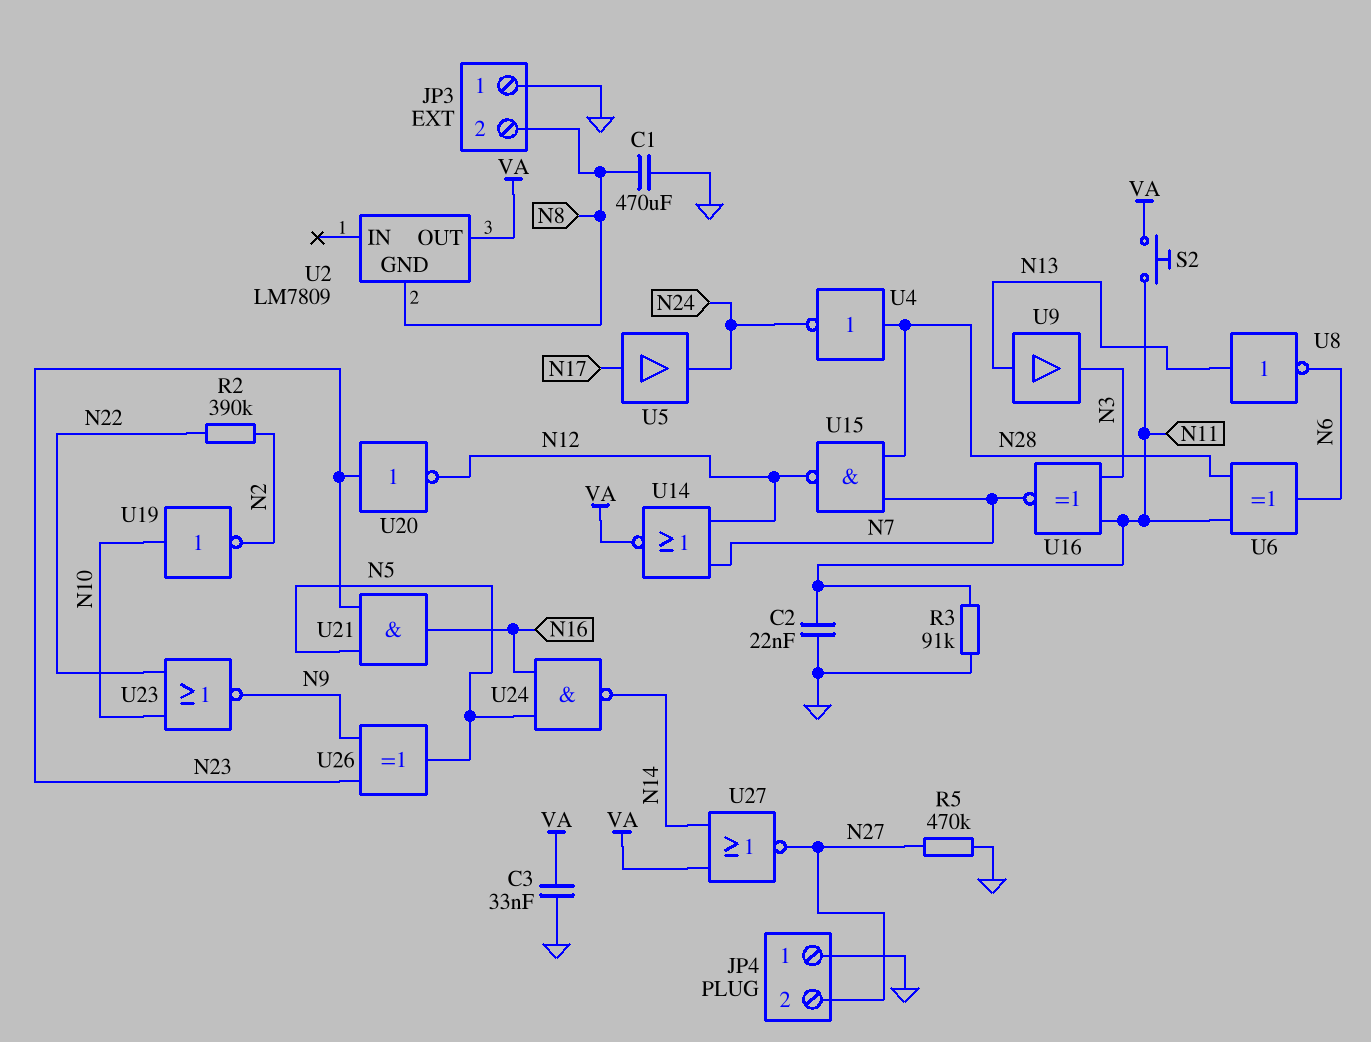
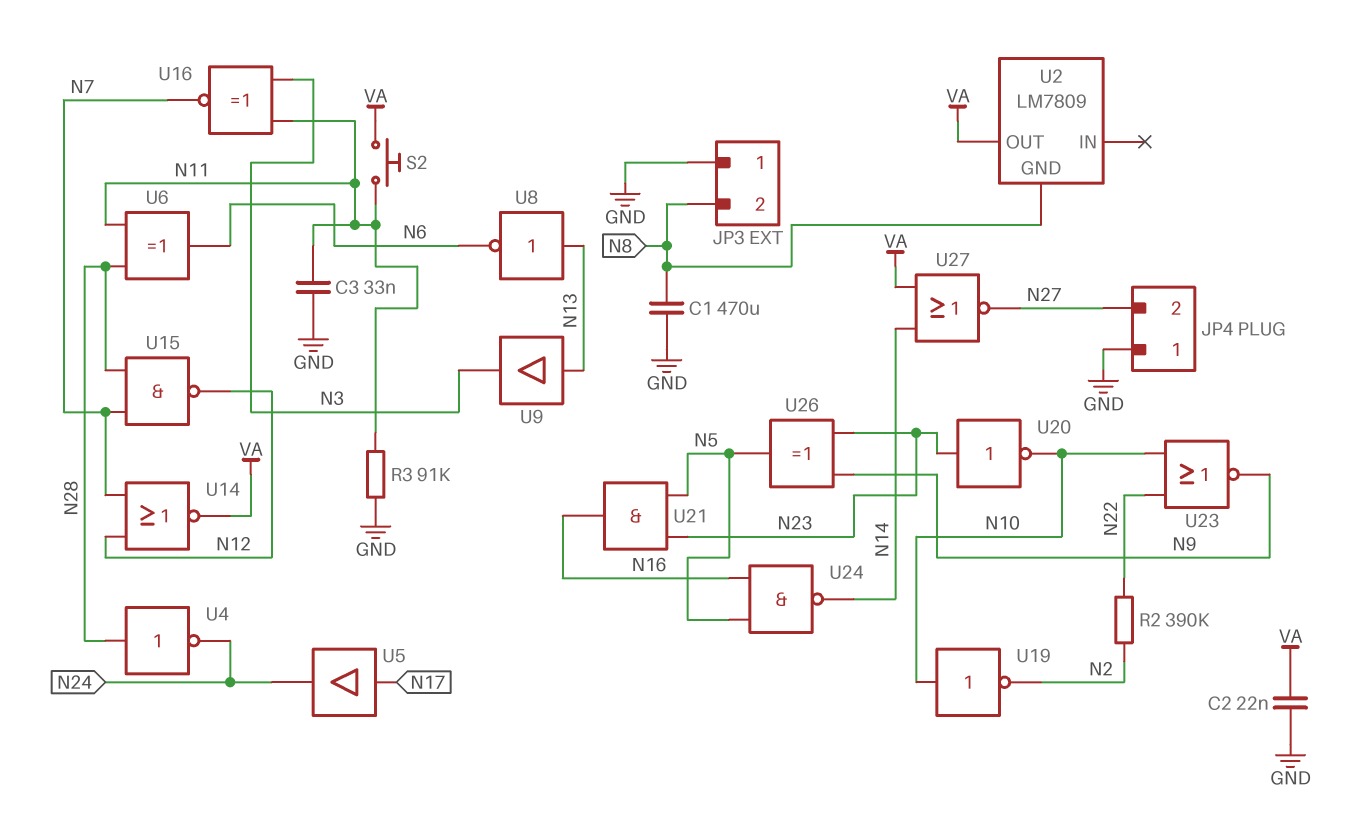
C2: 22nF (GND, N11) -> 22nF (GND, VA)
C3: 33nF (GND, VA) -> 33nF (GND, N11)
R5: 470k (GND, N27) -> none
U20: NOT (in N23, out N12) -> NOT (in N23, out N10)

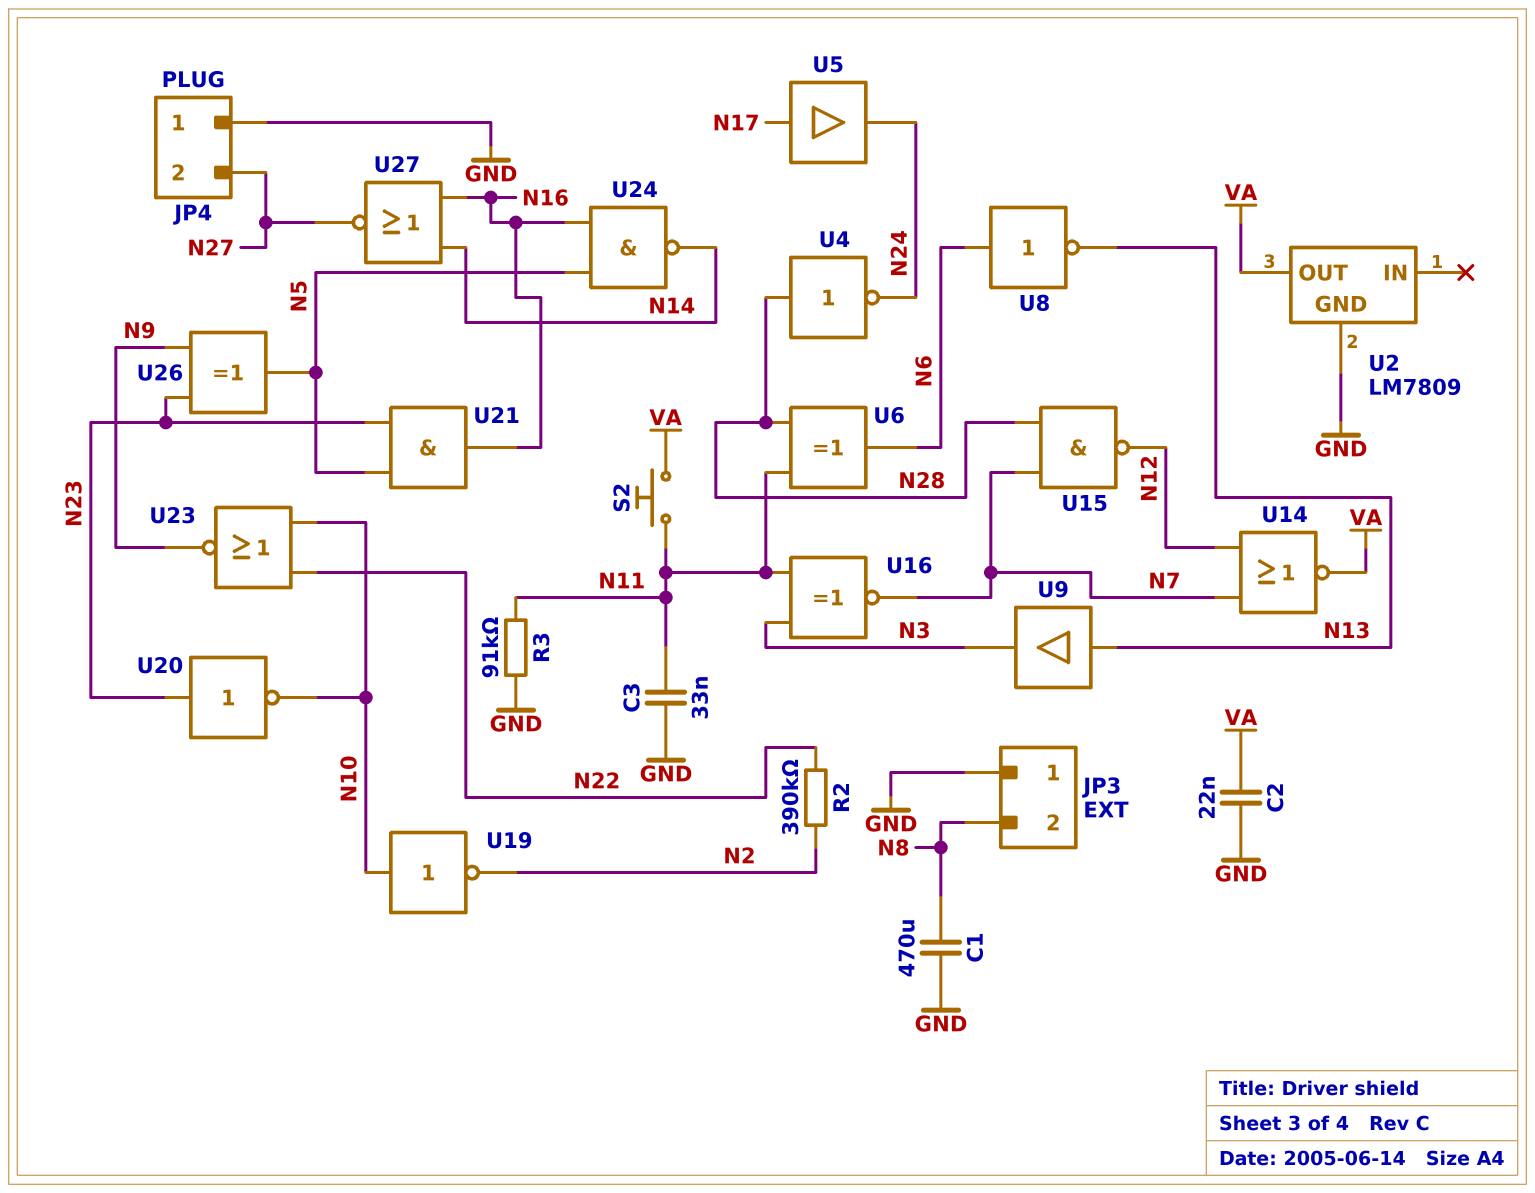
U2 pin GND: N8 -> GND
U8: NOT (in N13, out N6) -> NOT (in N6, out N13)
U27: NOR (in N14, in VA, out N27) -> NOR (in N14, in N16, out N27)

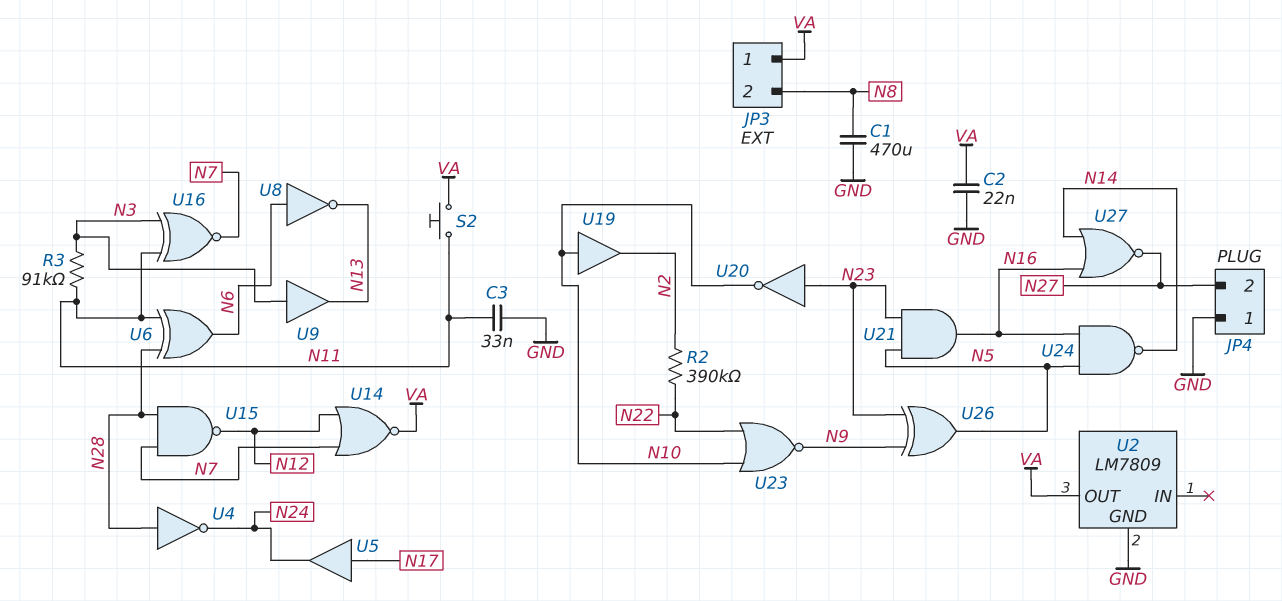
JP3 pin 1: GND -> VA
R3: 91k (GND, N11) -> 91k (N3, N11)
U9: buffer (in N13, out N3) -> buffer (in N3, out N13)
U19: NOT (in N10, out N2) -> buffer (in N10, out N2)

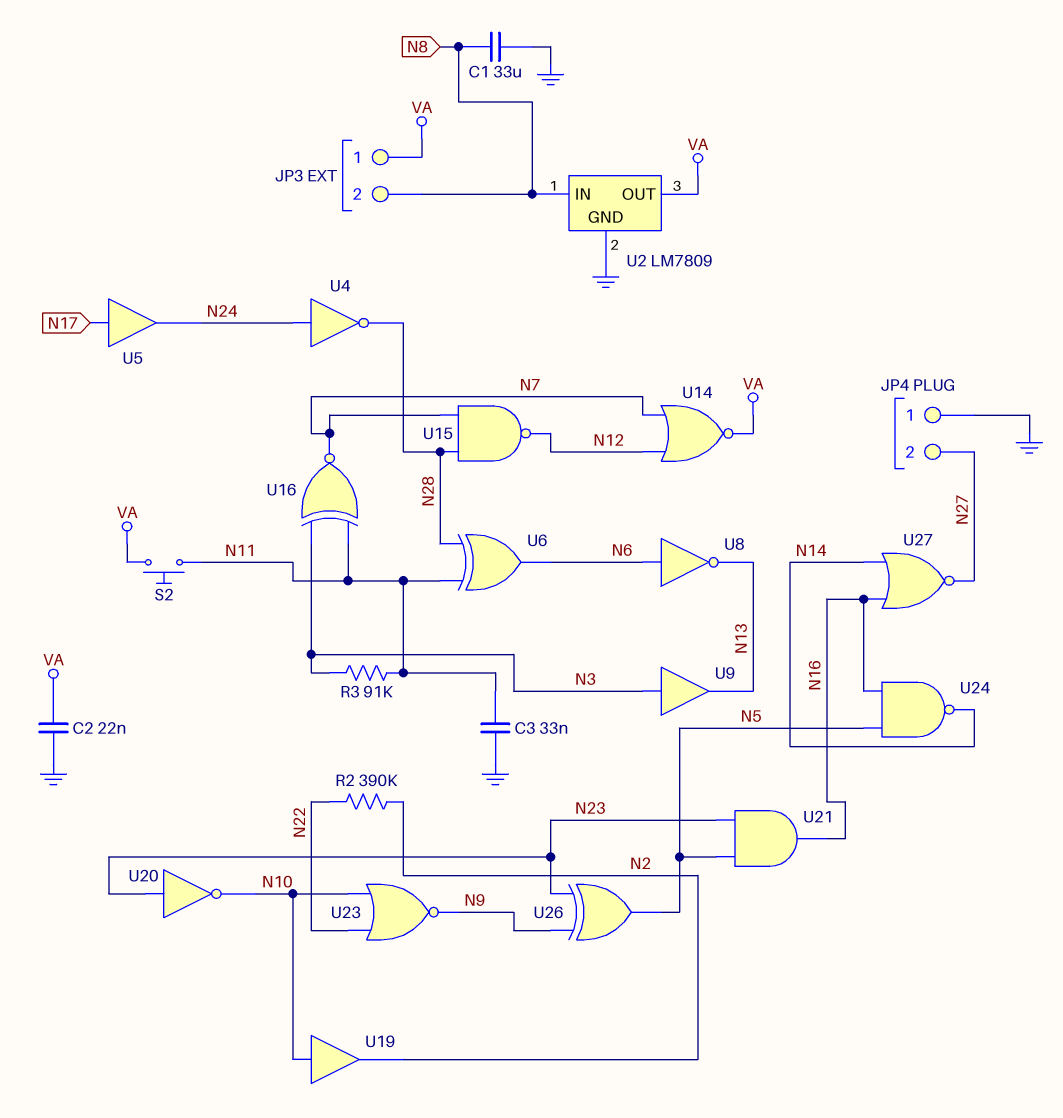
C1: 470uF (GND, N8) -> 33uF (GND, N8)
U2 pin IN: none -> N8
U4: NOT (in N28, out N24) -> NOT (in N24, out N28)

